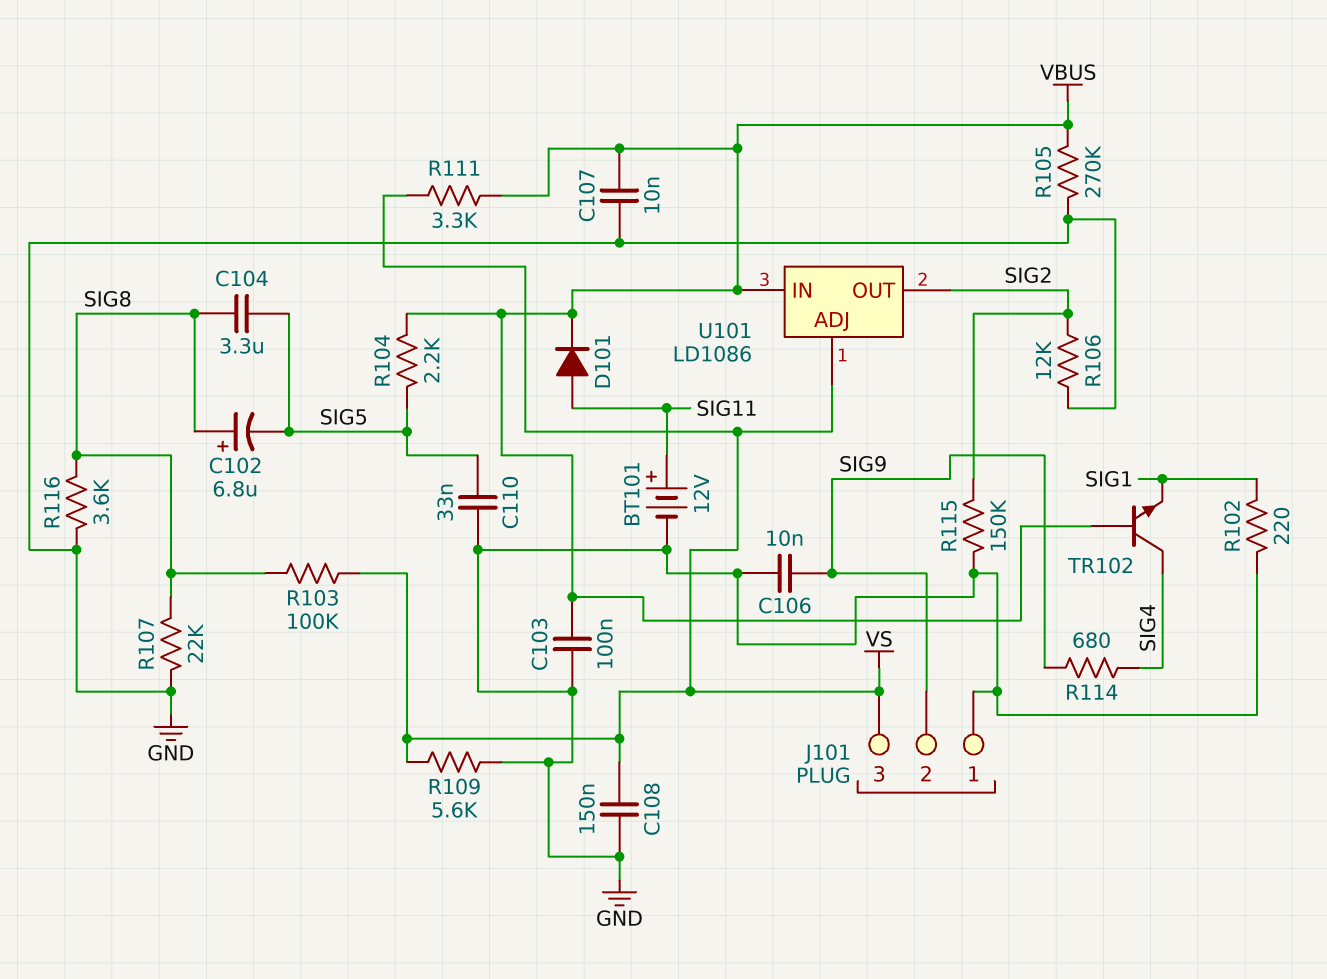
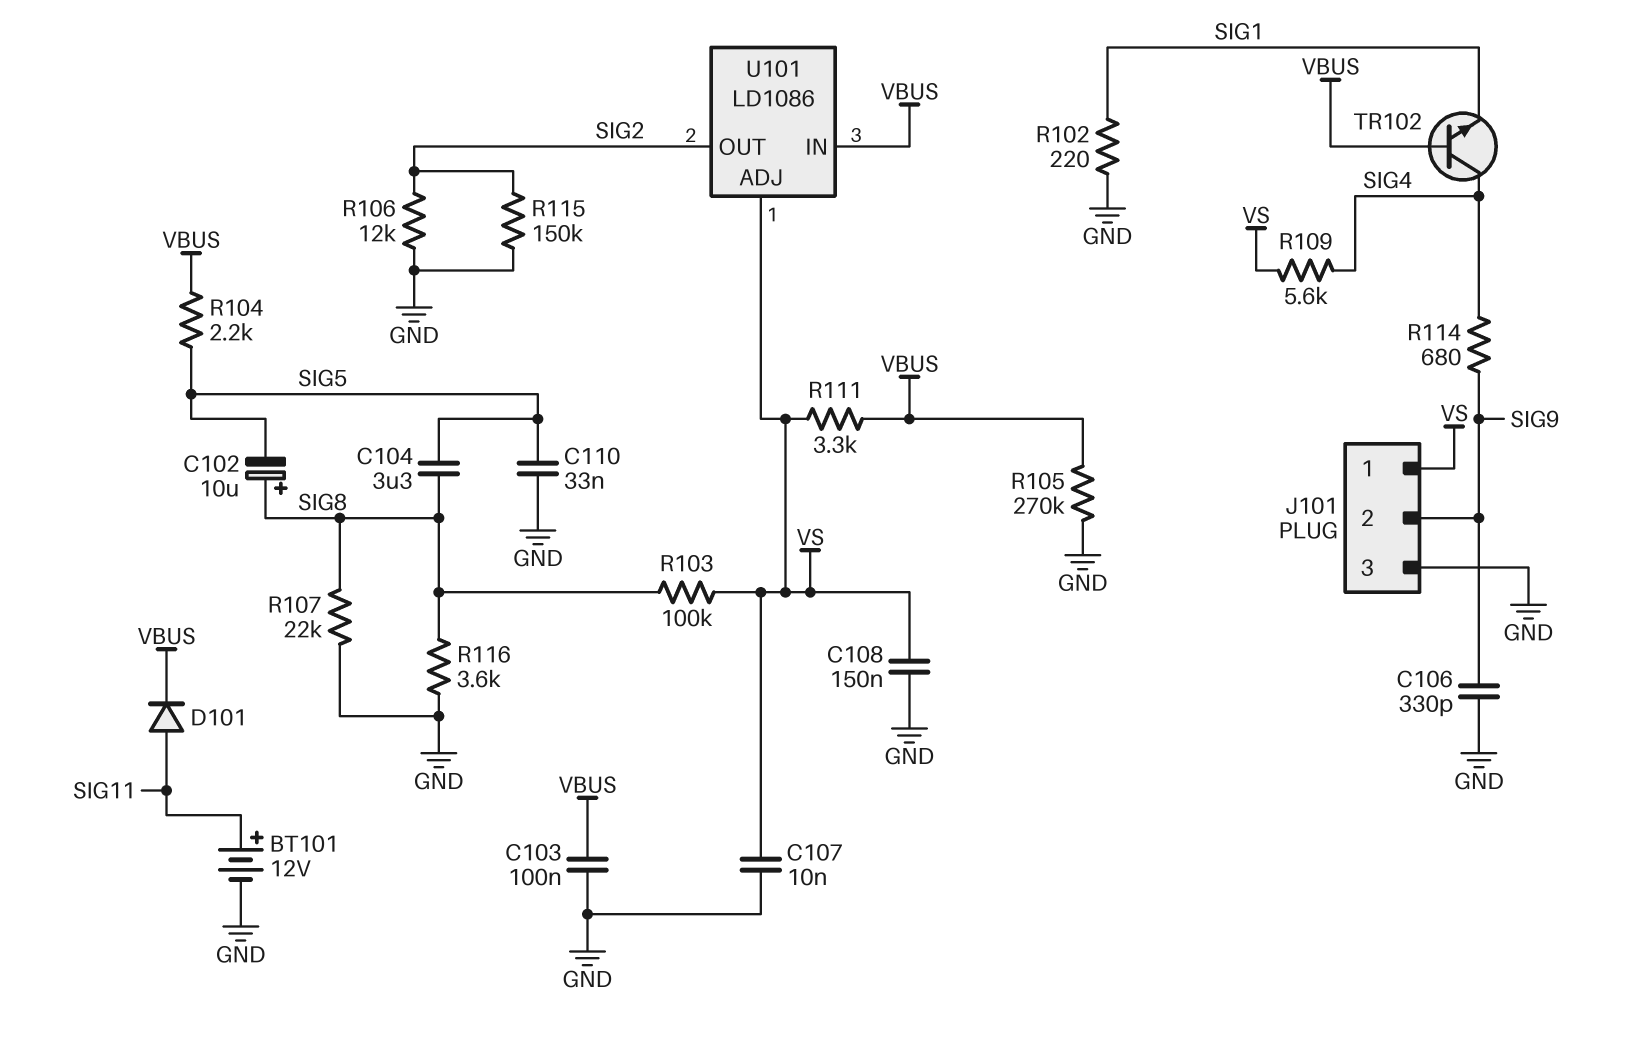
C102: 6.8uF (plus SIG8, minus SIG5) -> 10uF (plus SIG8, minus SIG5)
C106: 10nF (GND, SIG9) -> 330pF (GND, SIG9)
C107: 10nF (GND, VBUS) -> 10nF (GND, VS)
J101 pin 1: GND -> VS
J101 pin 3: VS -> GND
R109: 5.6k (GND, VS) -> 5.6k (SIG4, VS)

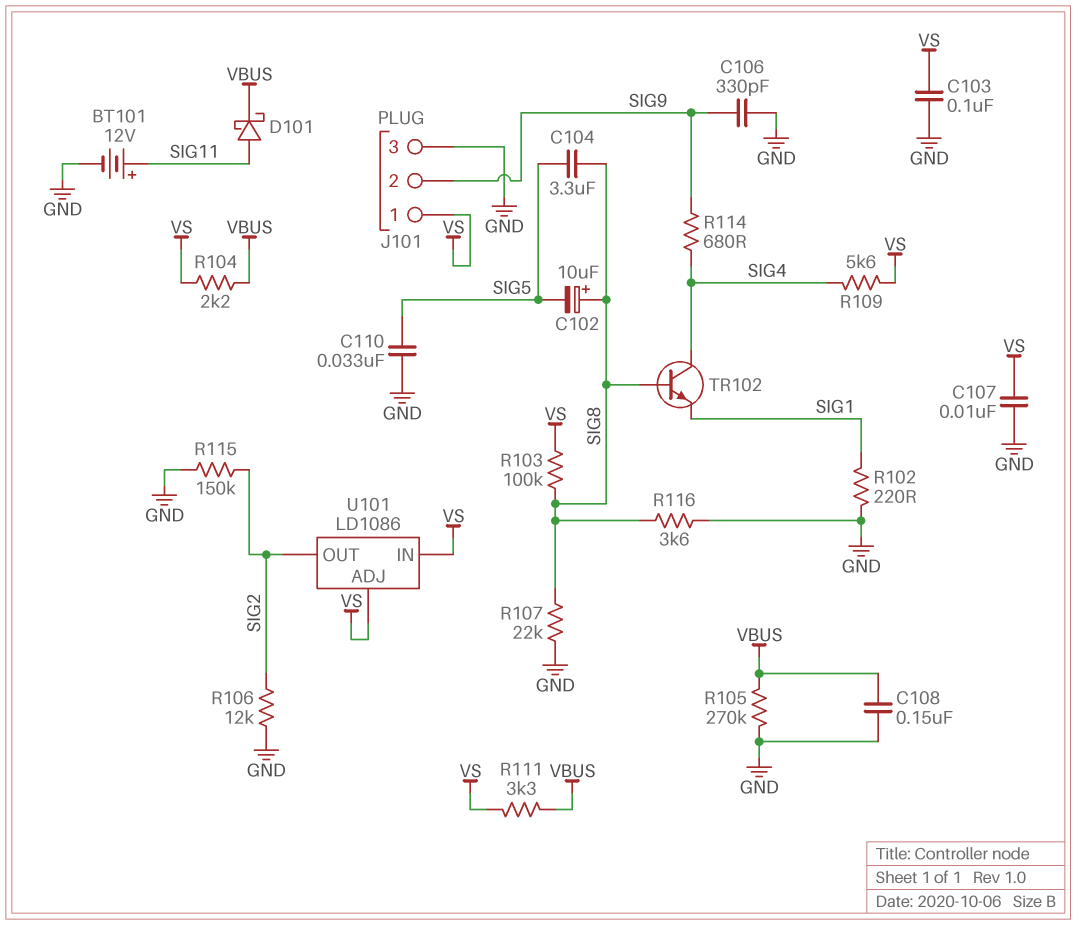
C103: 100nF (GND, VBUS) -> 100nF (GND, VS)
C108: 150nF (GND, VS) -> 150nF (GND, VBUS)
D101: diode (A SIG11, K VBUS) -> schottky (A SIG11, K VBUS)
R104: 2.2k (SIG5, VBUS) -> 2.2k (VBUS, VS)
TR102: NPN (B VBUS, C SIG4, E SIG1) -> NPN (B SIG8, C SIG4, E SIG1)
U101 pin IN: VBUS -> VS

